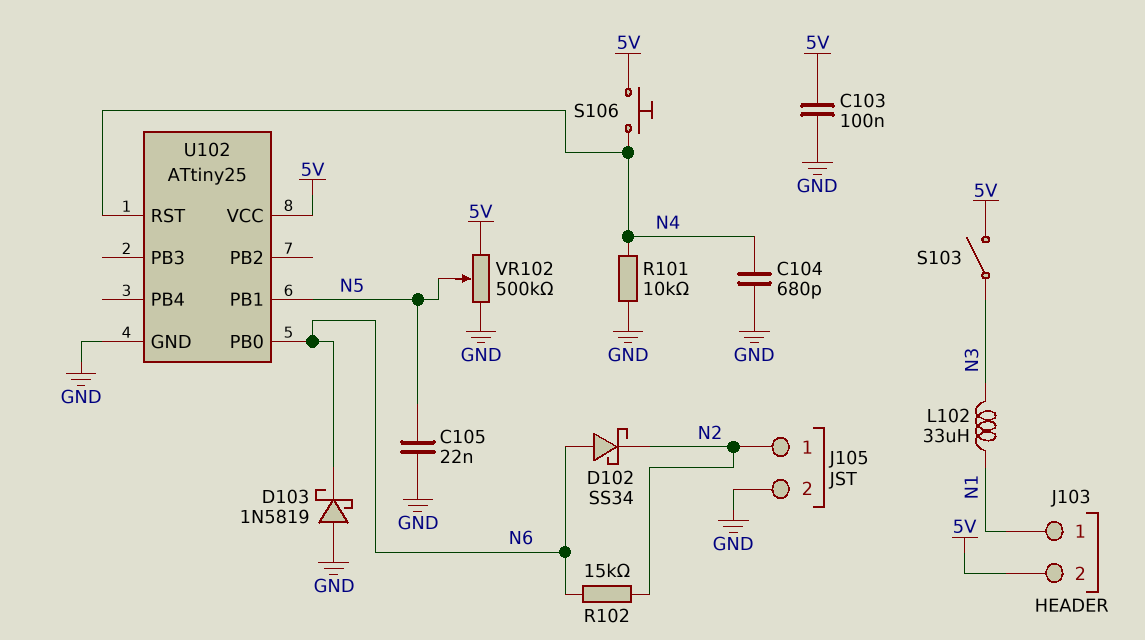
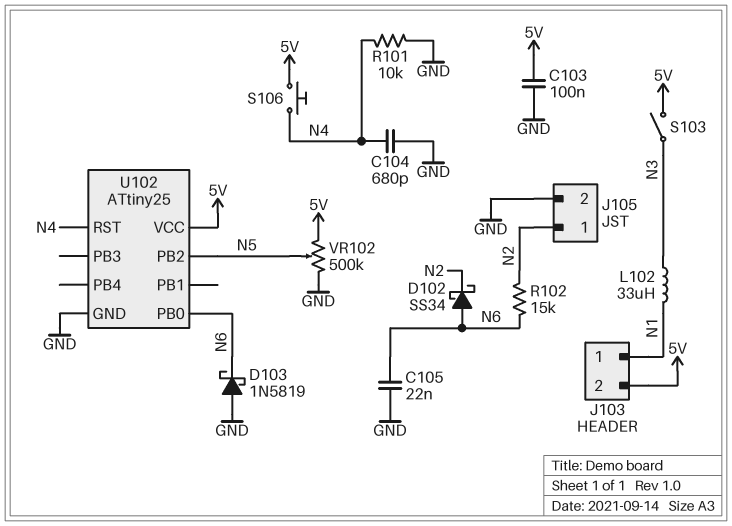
C105: 22nF (GND, N5) -> 22nF (GND, N6)
U102 pin PB1: N5 -> none
U102 pin PB2: none -> N5

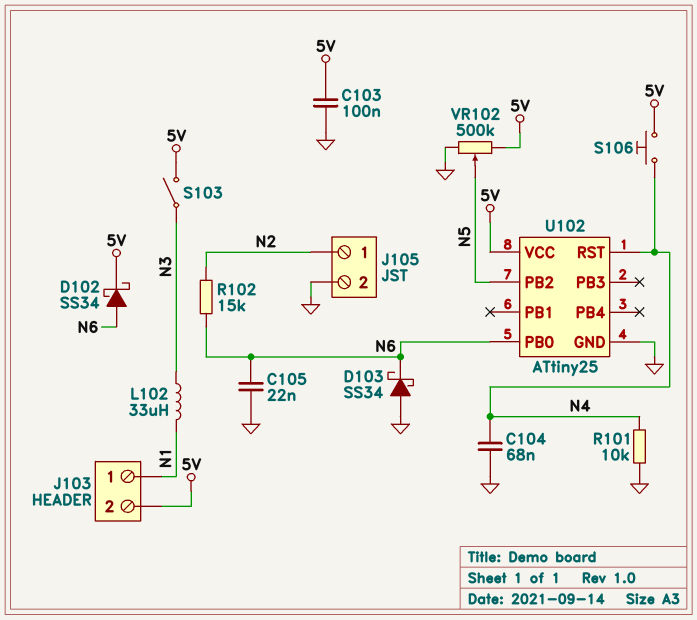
C104: 680pF (GND, N4) -> 68nF (GND, N4)
D102: schottky SS34 (A N6, K N2) -> schottky SS34 (A N6, K 5V)
D103: schottky 1N5819 (A GND, K N6) -> schottky SS34 (A GND, K N6)

